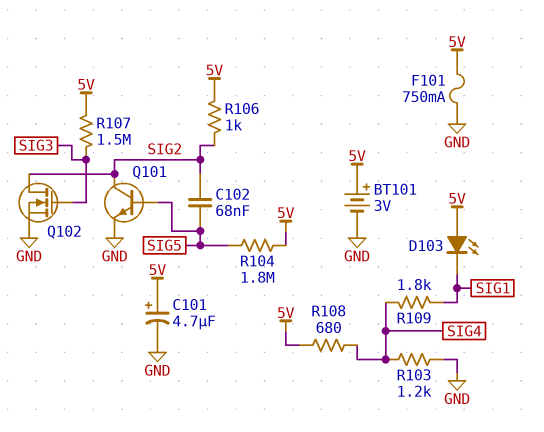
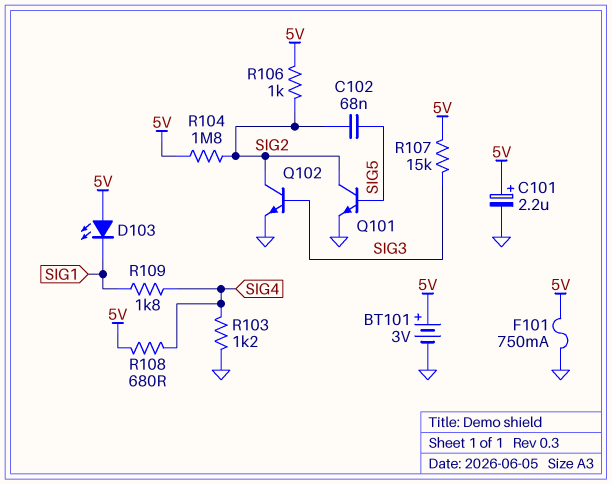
C101: 4.7uF (plus 5V, minus GND) -> 2.2uF (plus 5V, minus GND)
Q102: NMOS (G SIG3, D SIG2, S GND) -> NPN (B SIG3, C SIG2, E GND)
R104: 1.8M (5V, SIG5) -> 1.8M (5V, SIG2)
R107: 1.5M (5V, SIG3) -> 15k (5V, SIG3)

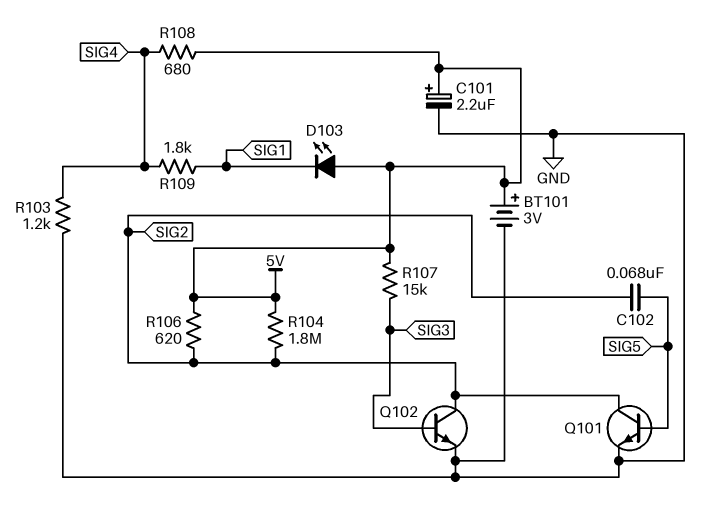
F101: 750mA (5V, GND) -> none
R106: 1k (5V, SIG2) -> 620 (5V, SIG2)

